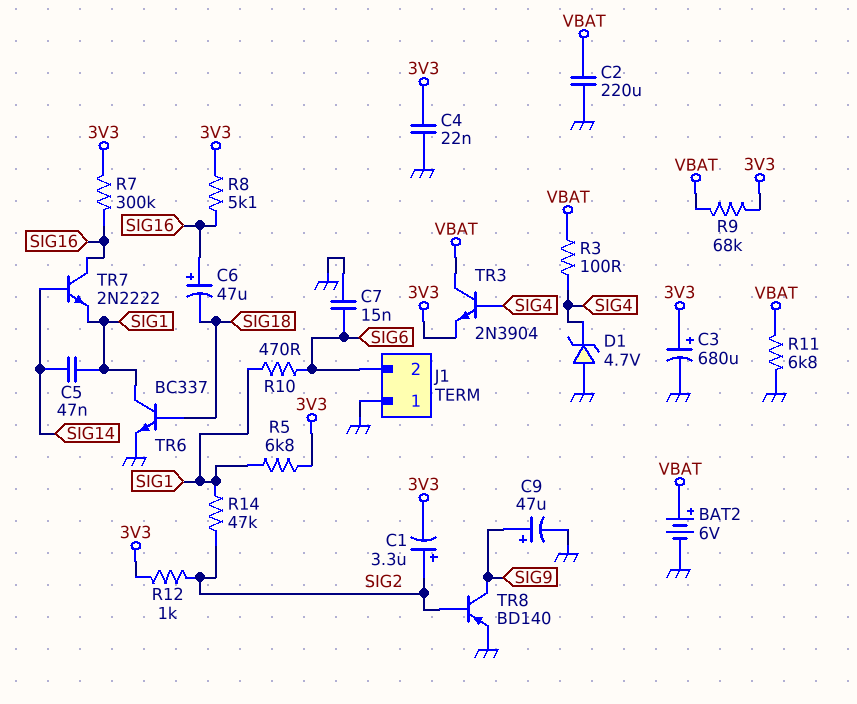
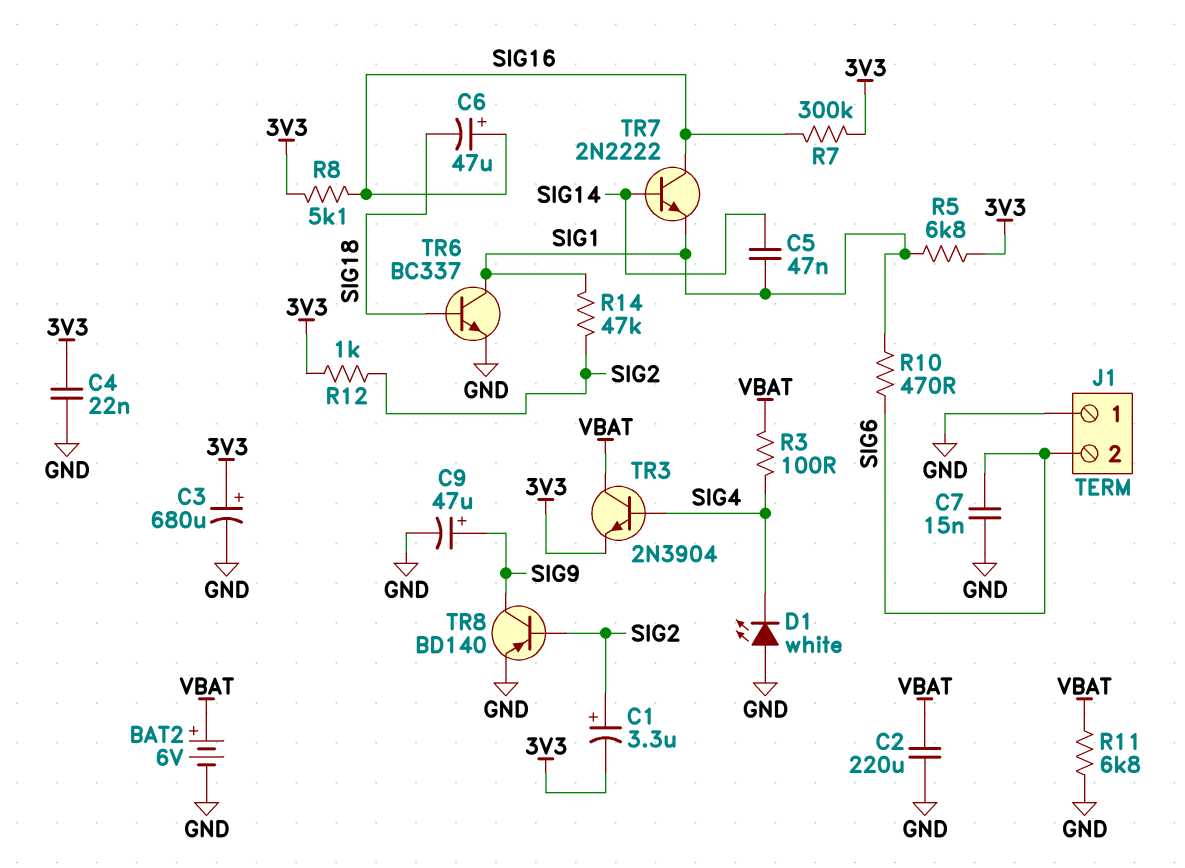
D1: zener 4.7V (A GND, K SIG4) -> LED white (A GND, K SIG4)
R9: 68k (3V3, VBAT) -> none

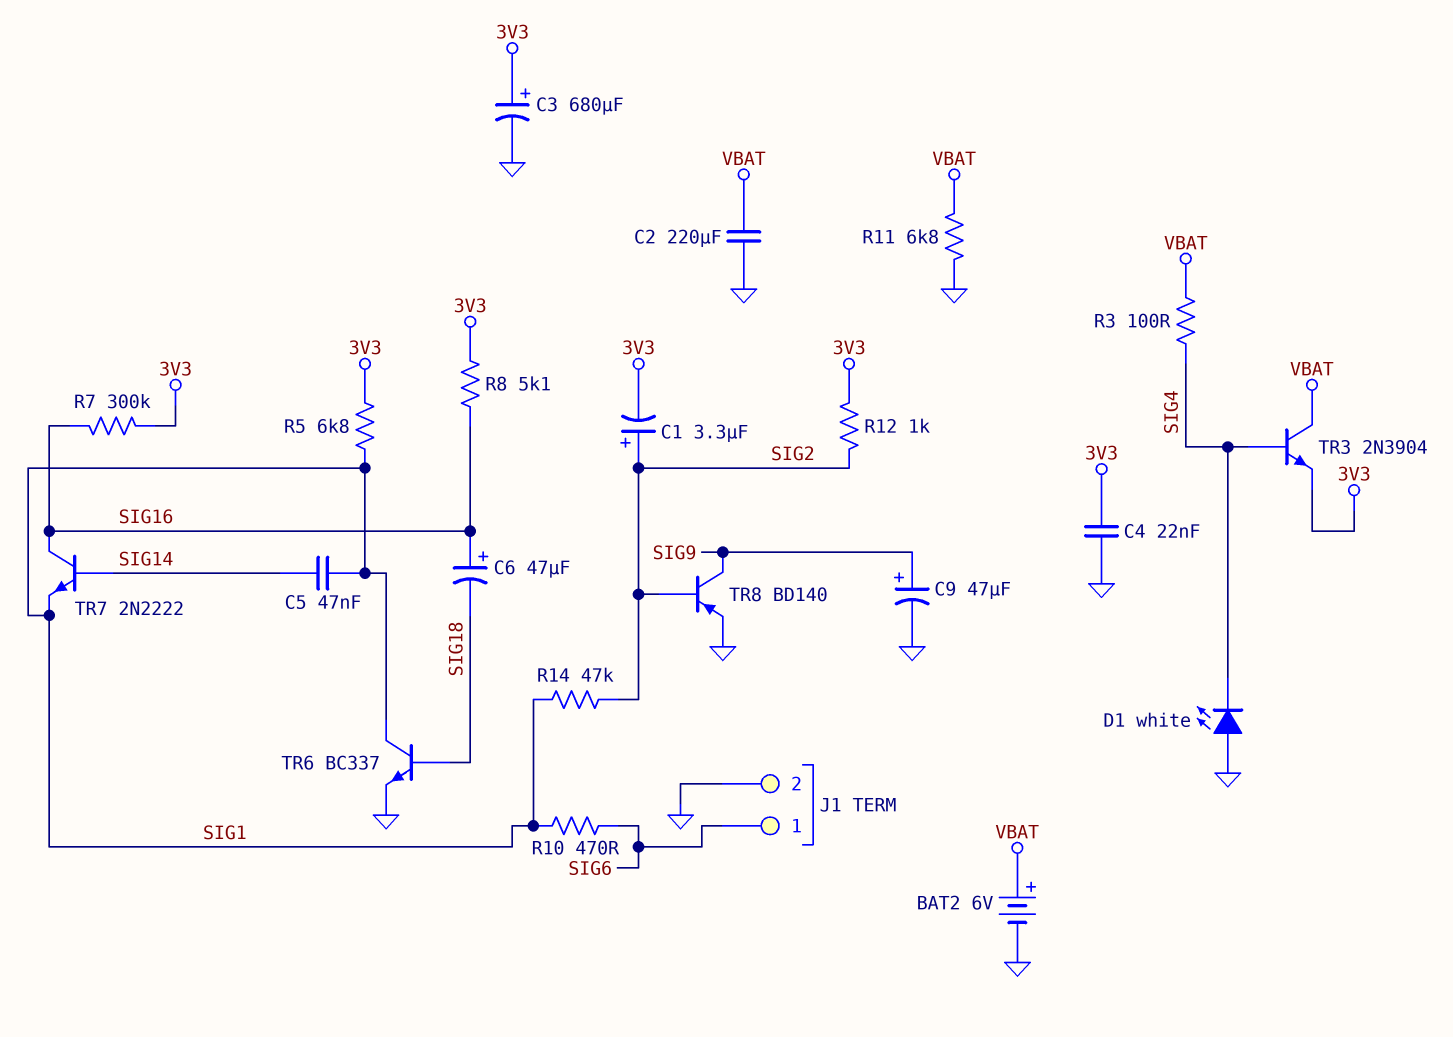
C7: 15nF (GND, SIG6) -> none
J1 pin 1: GND -> SIG6
J1 pin 2: SIG6 -> GND

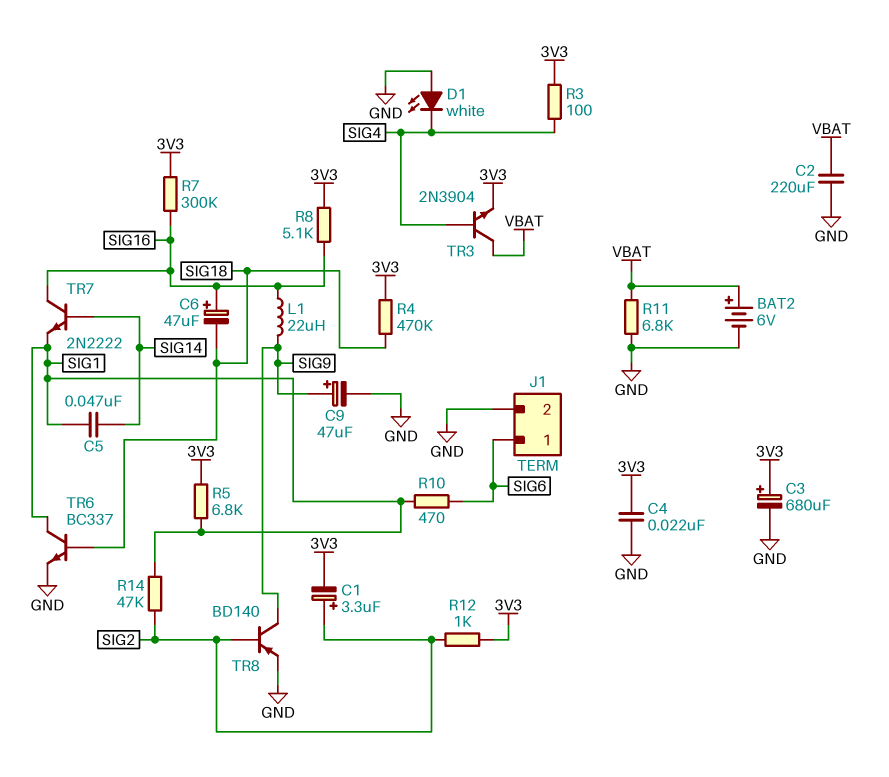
L1: none -> 22uH (SIG9, SIG16)
R3: 100 (SIG4, VBAT) -> 100 (3V3, SIG4)
R4: none -> 470k (3V3, SIG18)

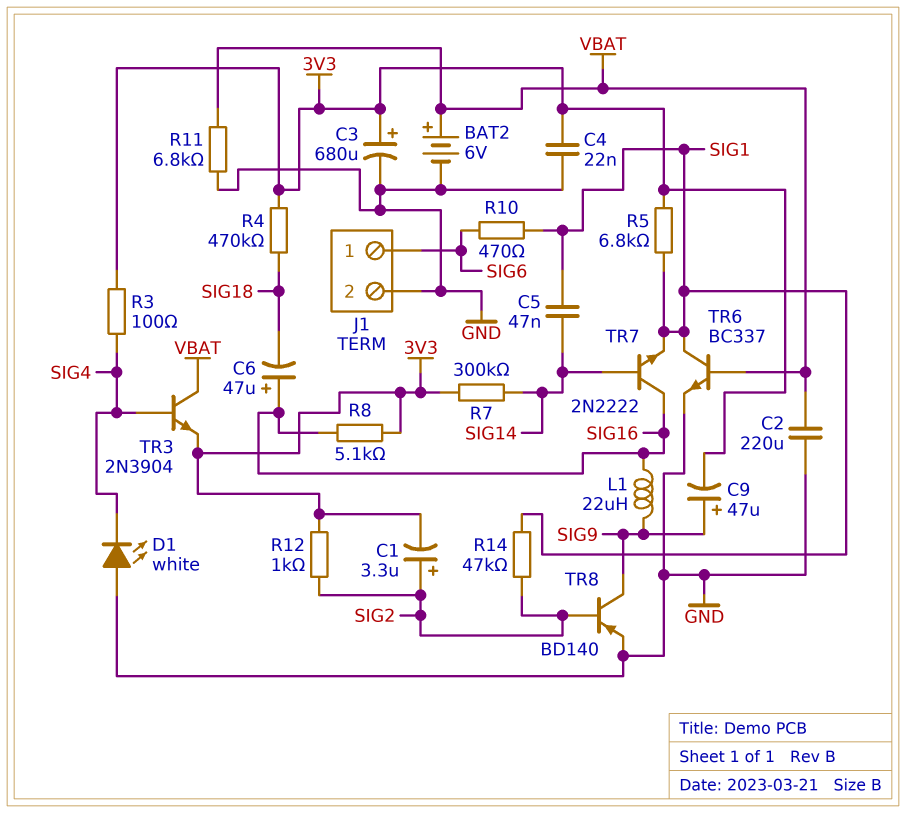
C9: 47uF (plus SIG9, minus GND) -> 47uF (plus SIG9, minus 3V3)
R7: 300k (3V3, SIG16) -> 300k (3V3, SIG14)
TR6: NPN BC337 (B SIG18, C SIG1, E GND) -> NPN BC337 (B VBAT, C SIG1, E GND)

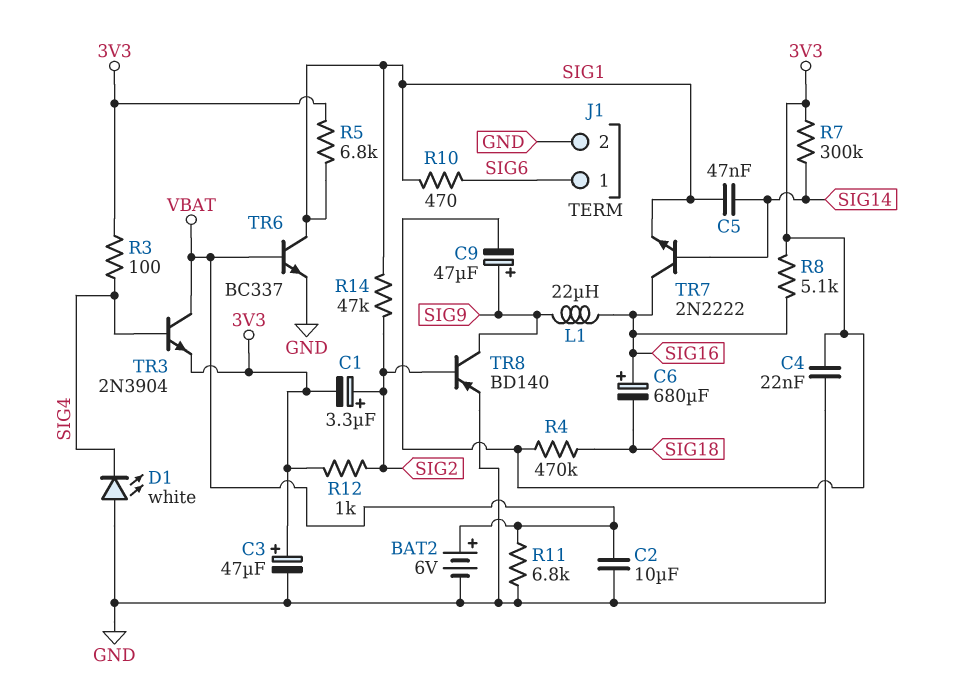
C2: 220uF (GND, VBAT) -> 10uF (GND, VBAT)
C3: 680uF (plus 3V3, minus GND) -> 47uF (plus 3V3, minus GND)
C6: 47uF (plus SIG16, minus SIG18) -> 680uF (plus SIG16, minus SIG18)

